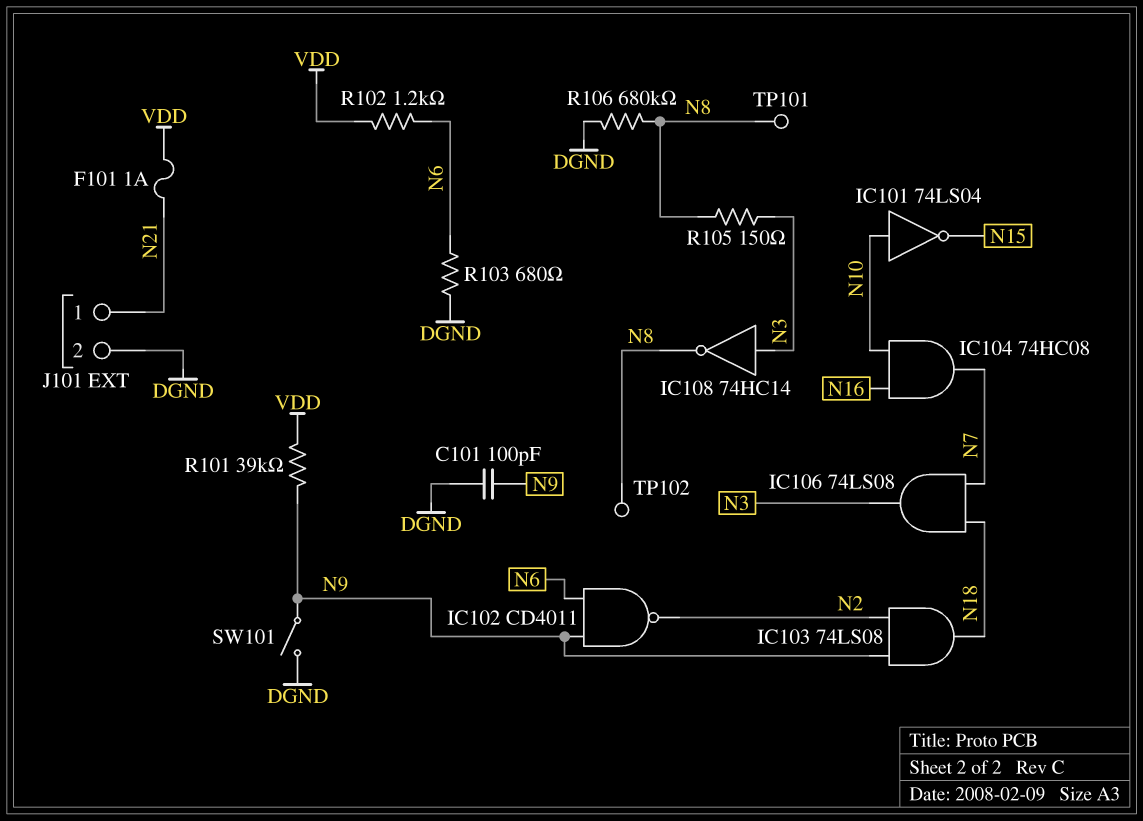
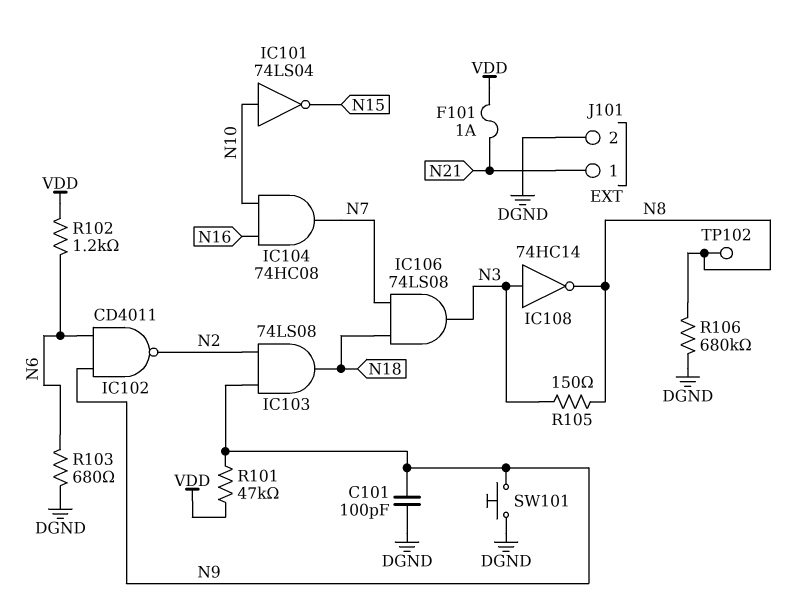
R101: 39k (N9, VDD) -> 47k (N9, VDD)
SW101: switch (DGND, N9) -> button (DGND, N9)
TP101: test point (N8) -> none

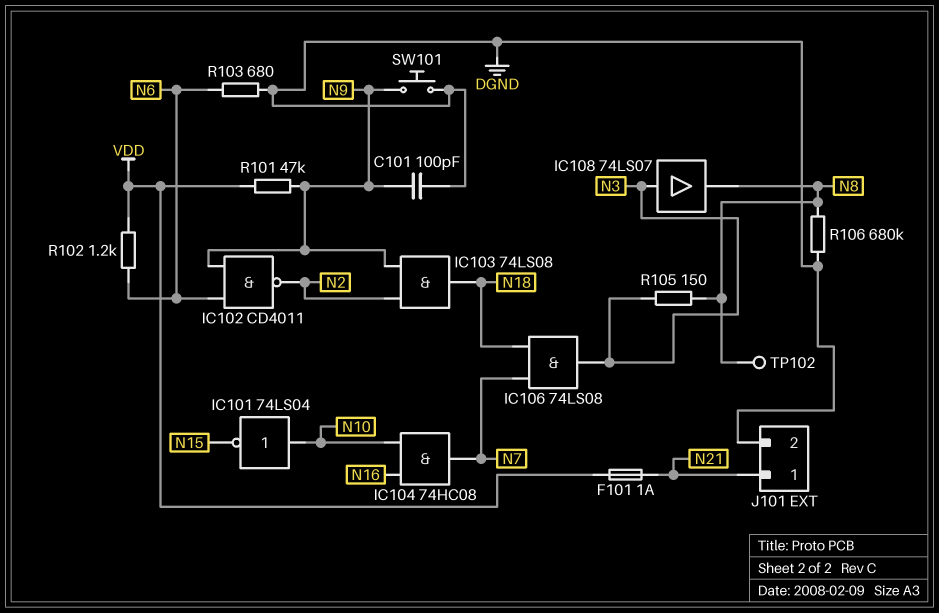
IC108: NOT 74HC14 (in N3, out N8) -> buffer 74LS07 (in N3, out N8)

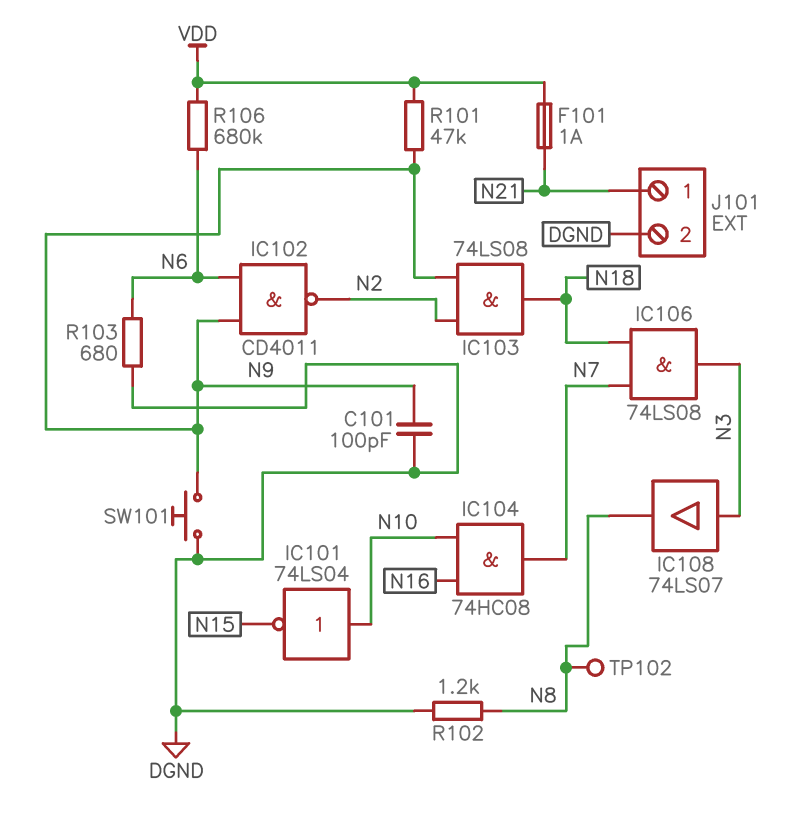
R102: 1.2k (N6, VDD) -> 1.2k (DGND, N8)
R105: 150 (N3, N8) -> none
R106: 680k (DGND, N8) -> 680k (N6, VDD)

